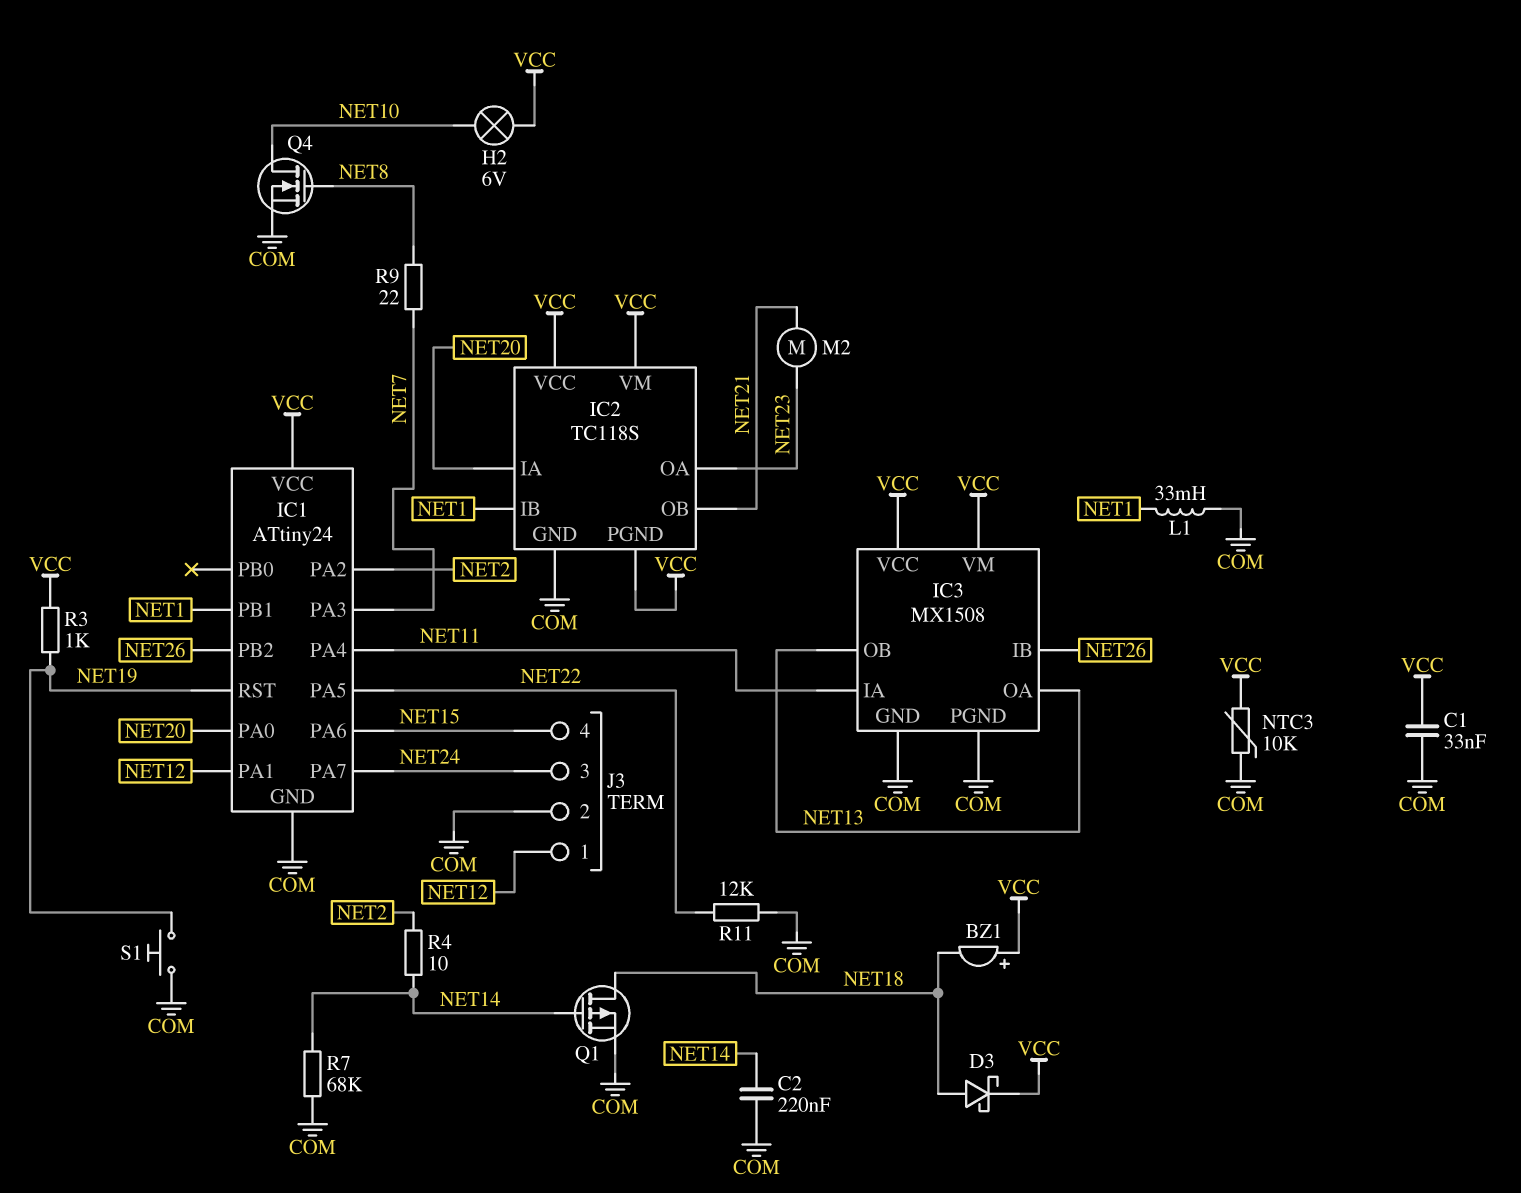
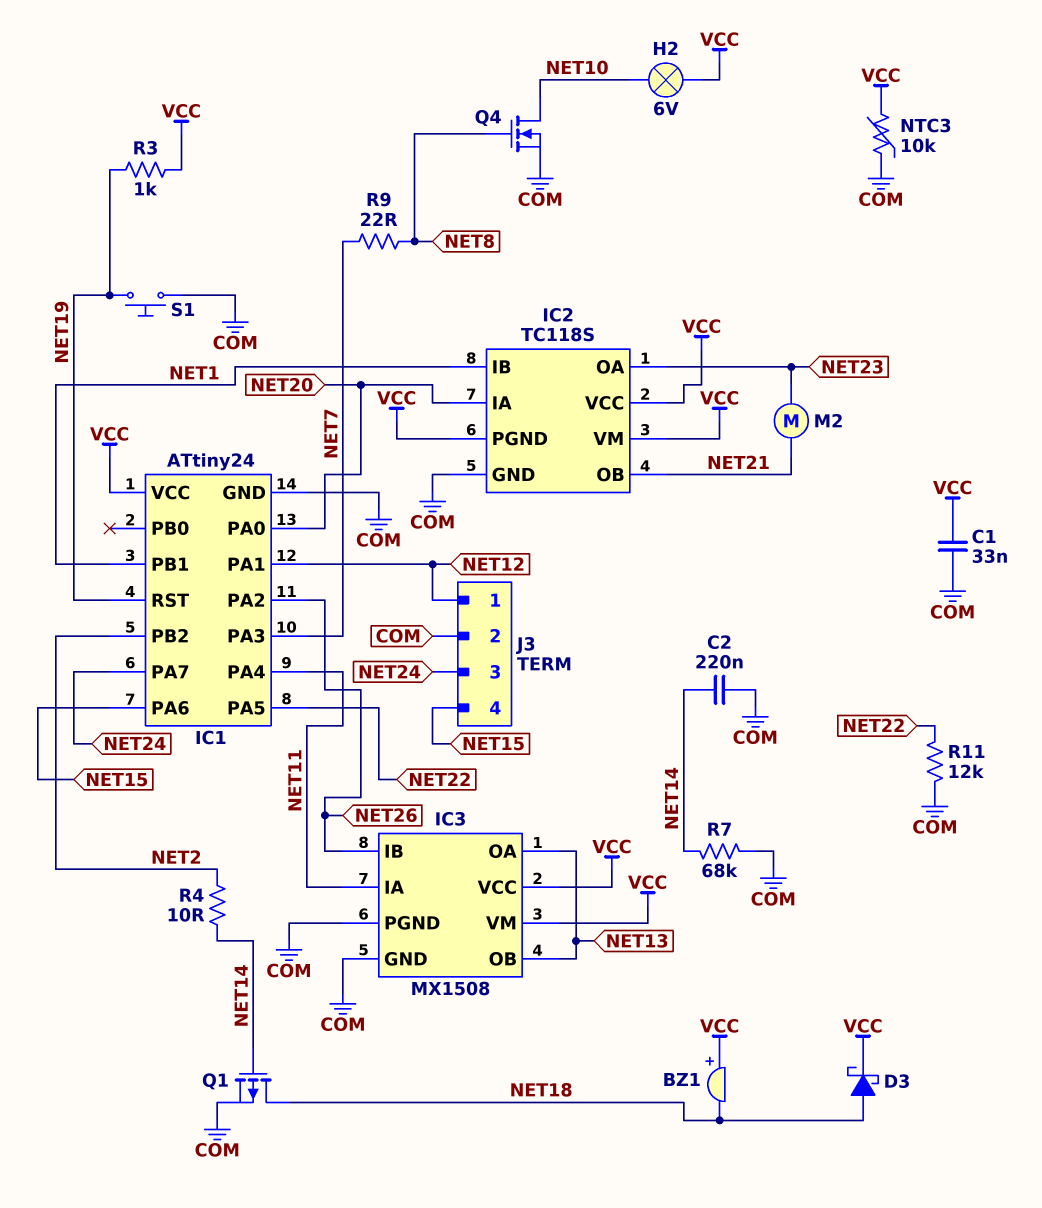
IC1 pin PA2: NET2 -> NET26
IC1 pin PB2: NET26 -> NET2
L1: 33mH (COM, NET1) -> none

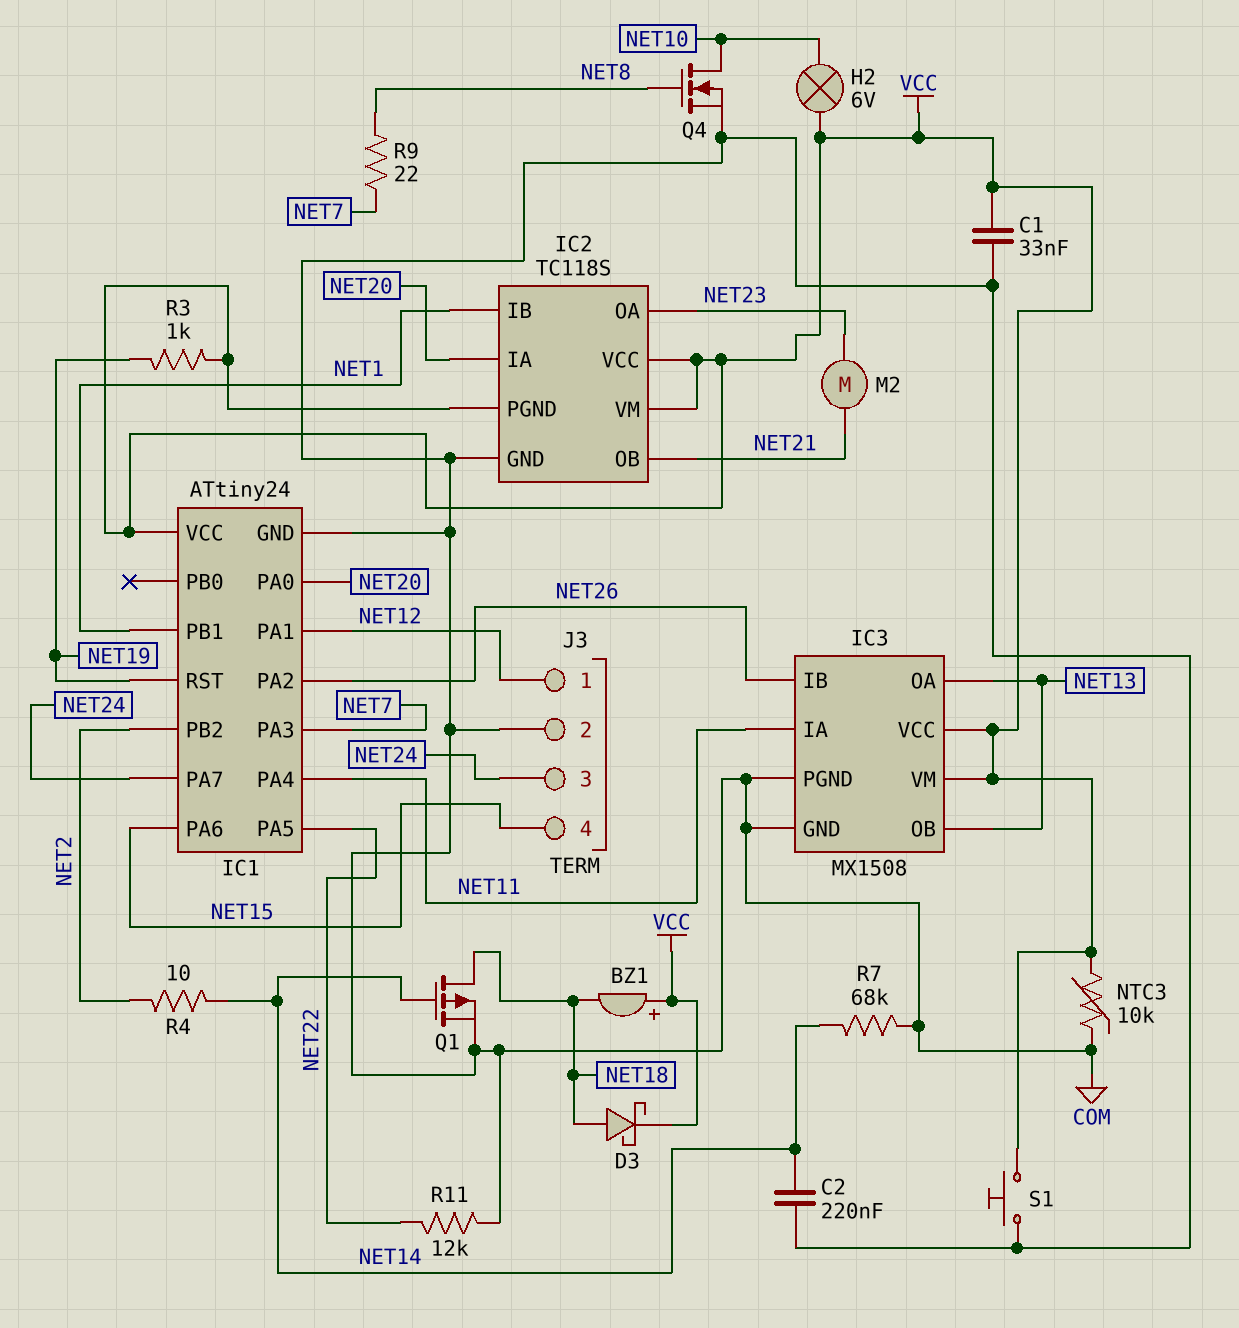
S1: button (COM, NET19) -> button (COM, VCC)

